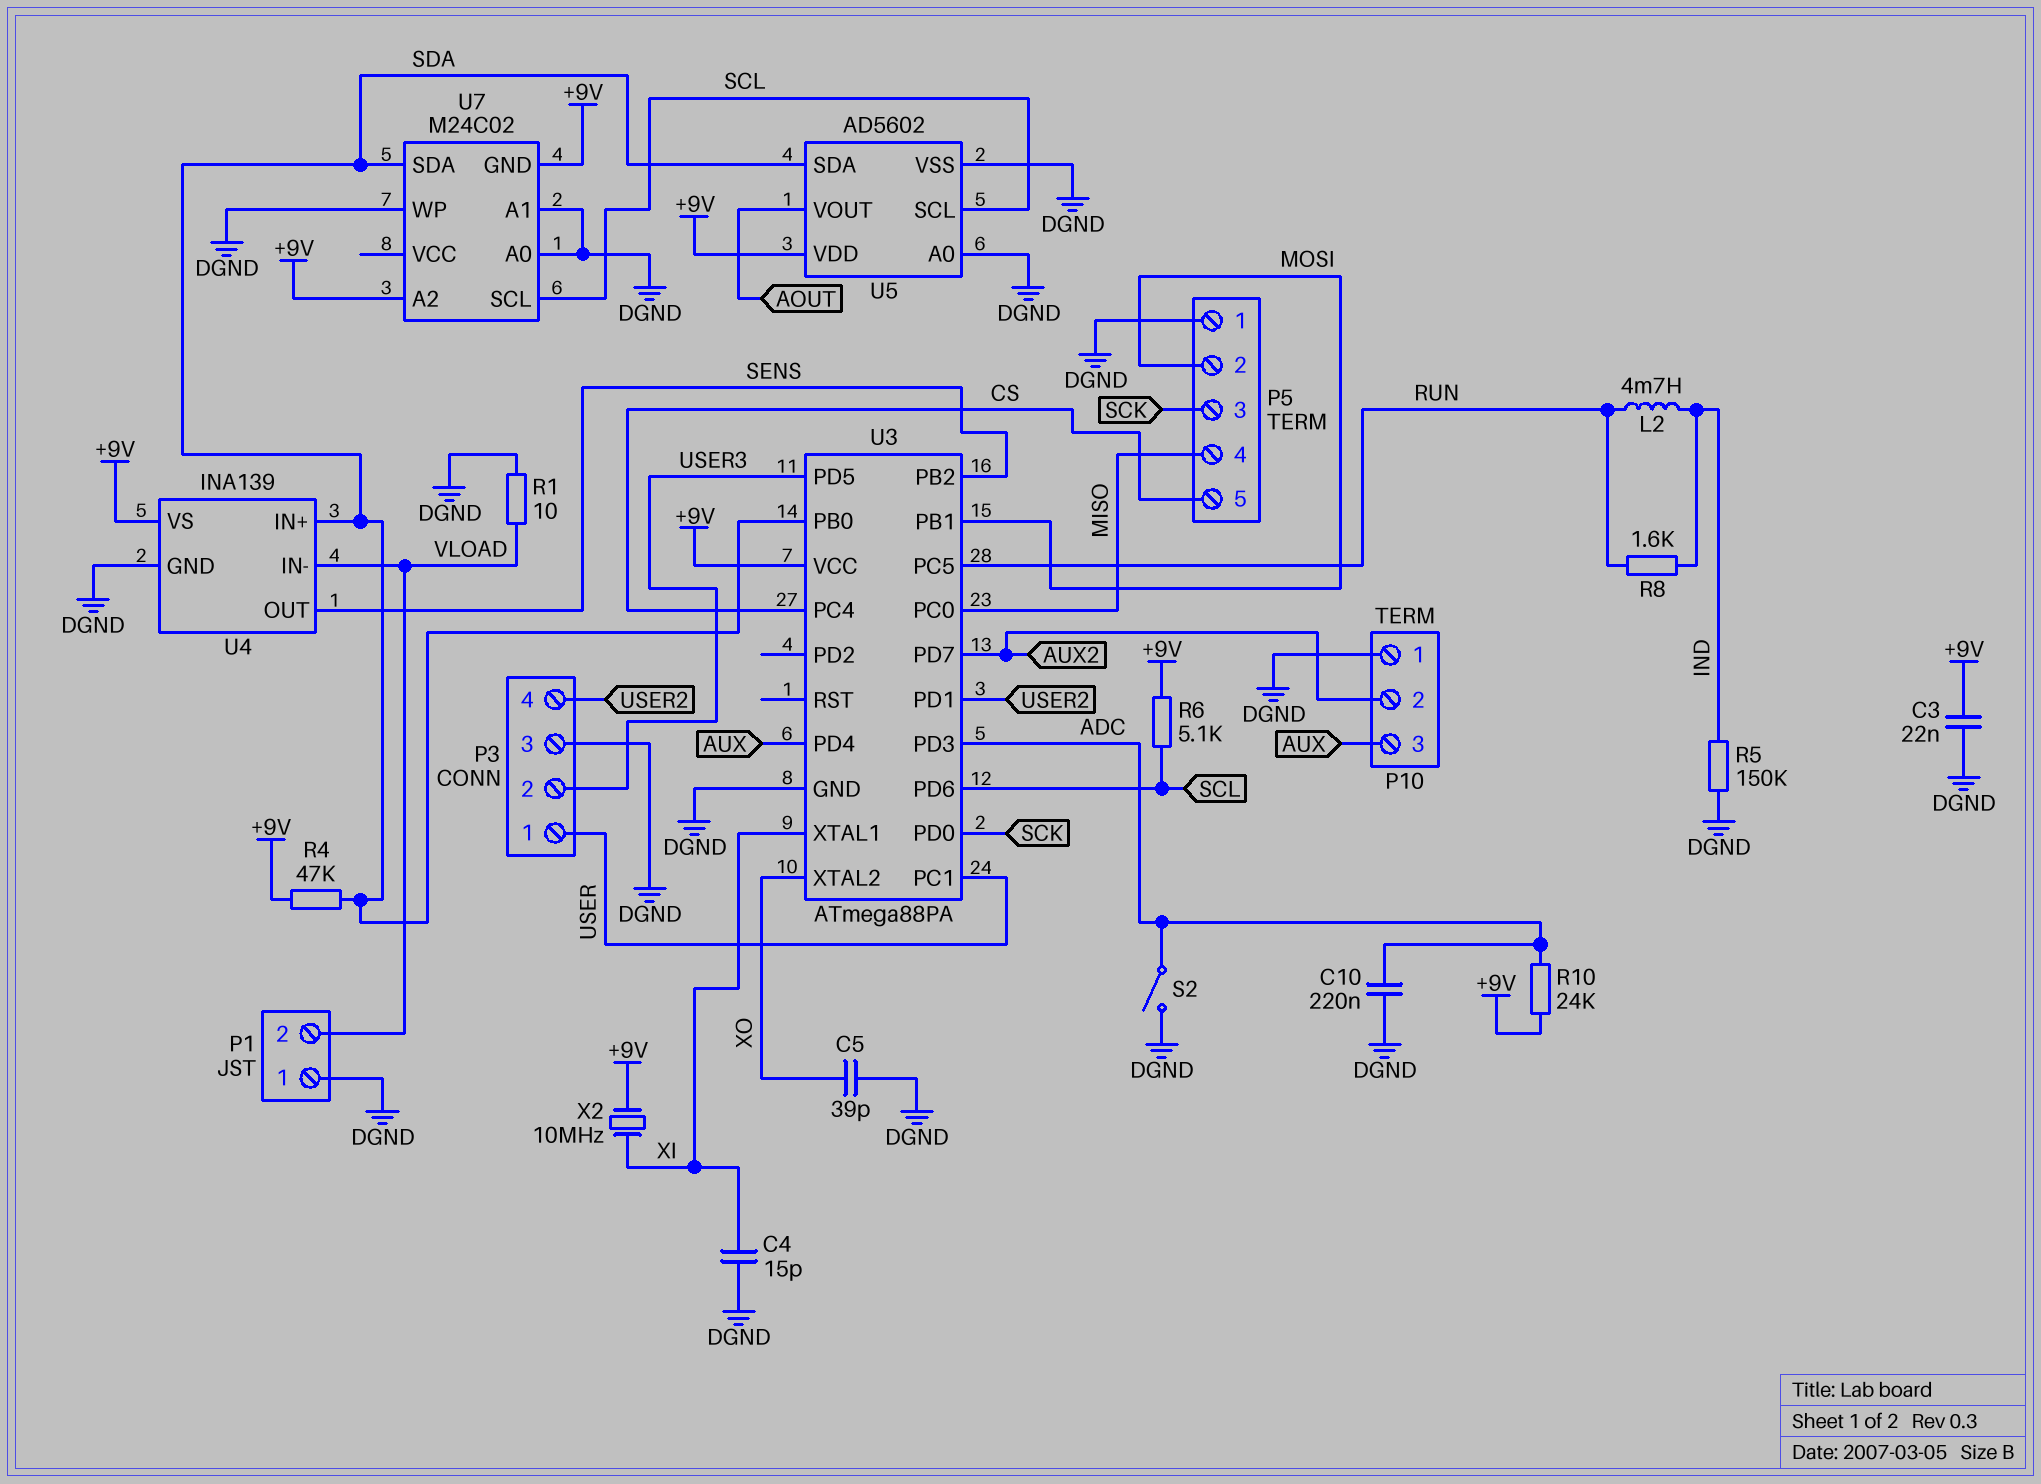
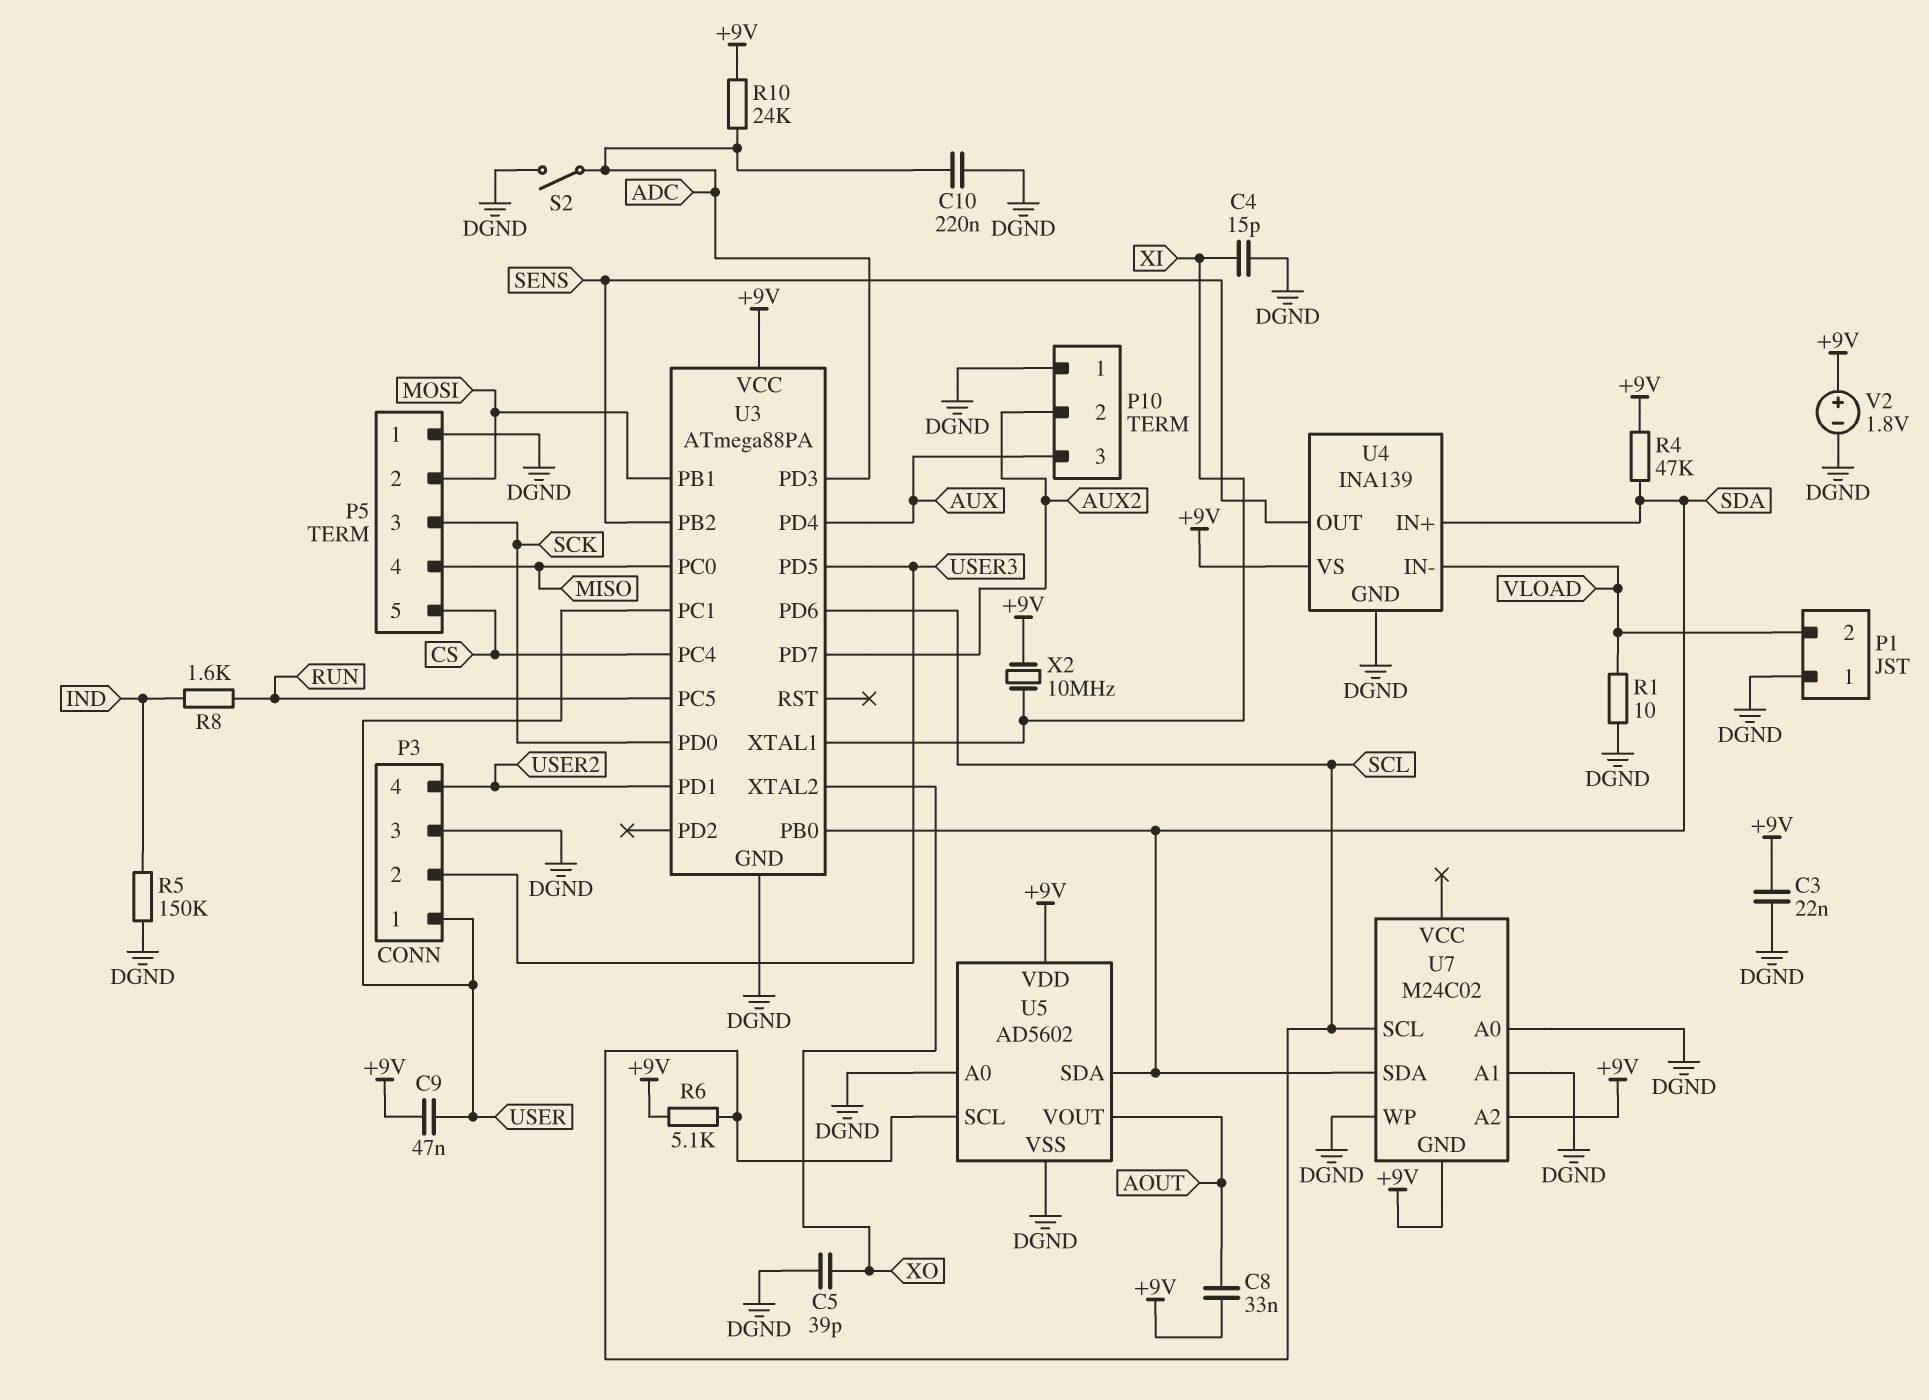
C8: none -> 33nF (+9V, AOUT)
C9: none -> 47nF (+9V, USER)
L2: 4.7mH (IND, RUN) -> none
V2: none -> 1.8V (plus +9V, minus DGND)

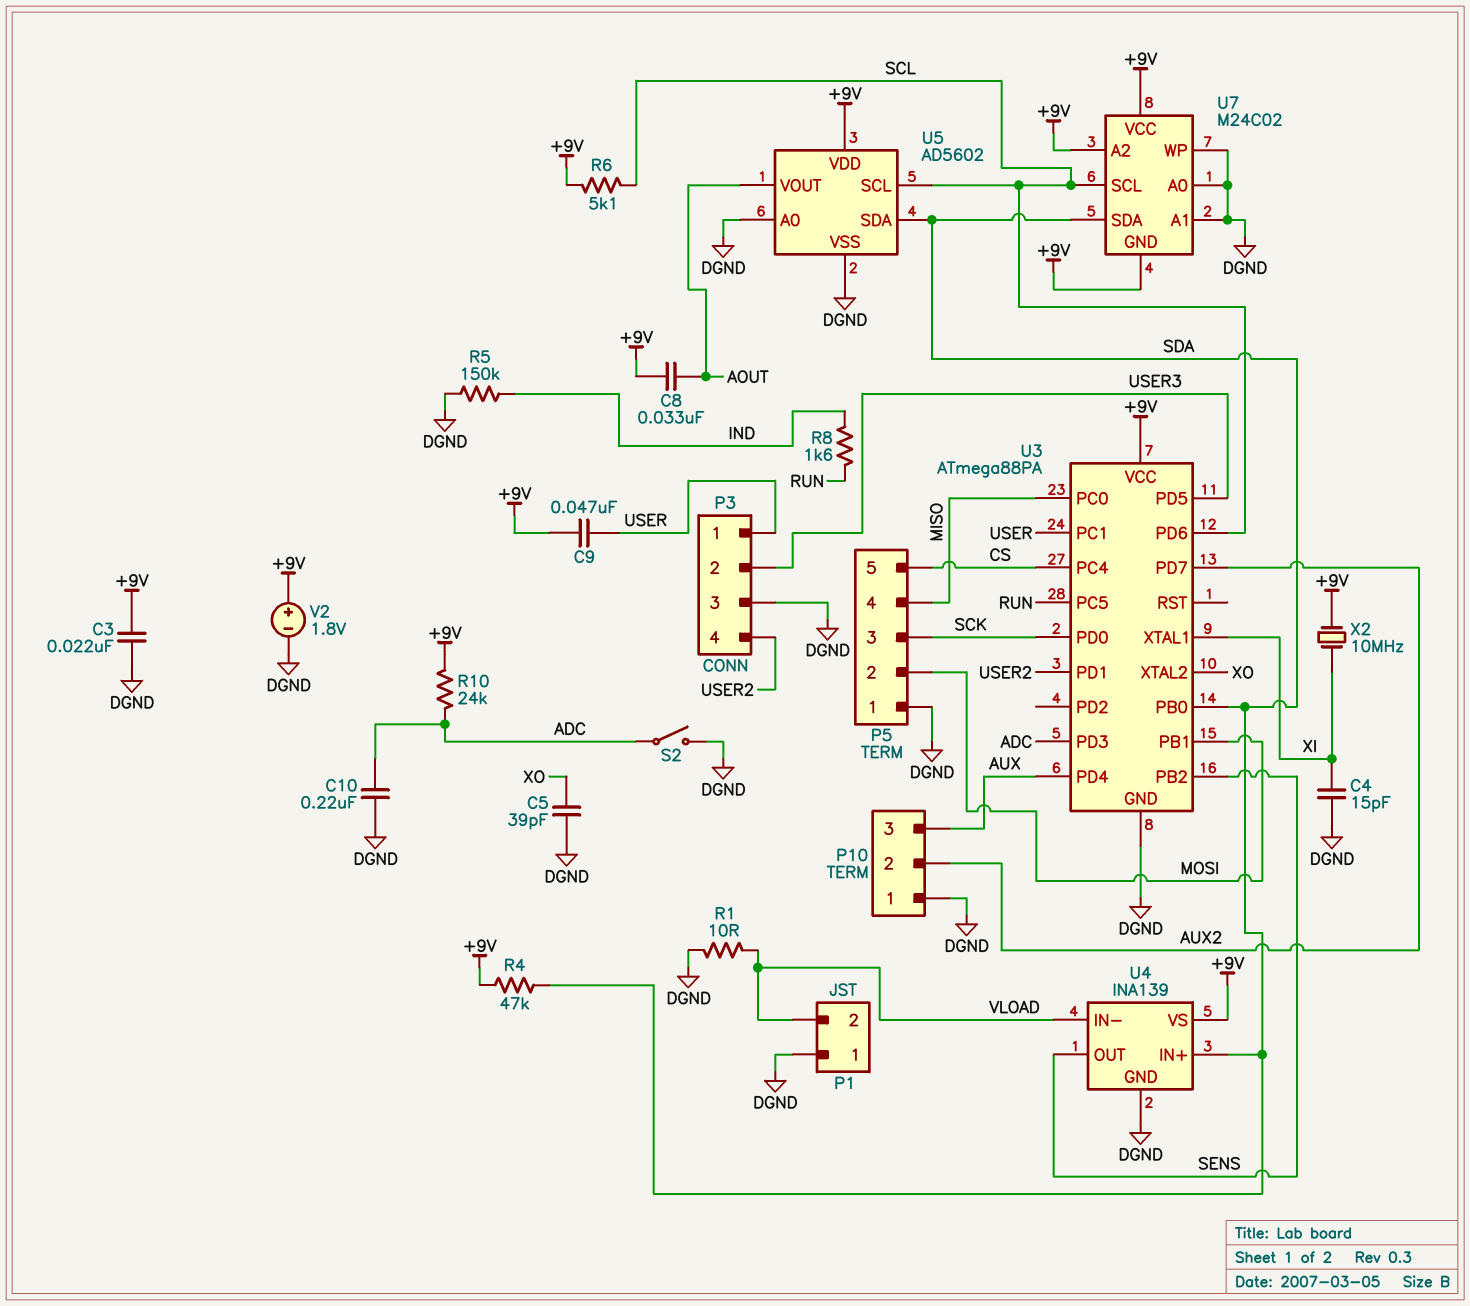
U7 pin VCC: none -> +9V

